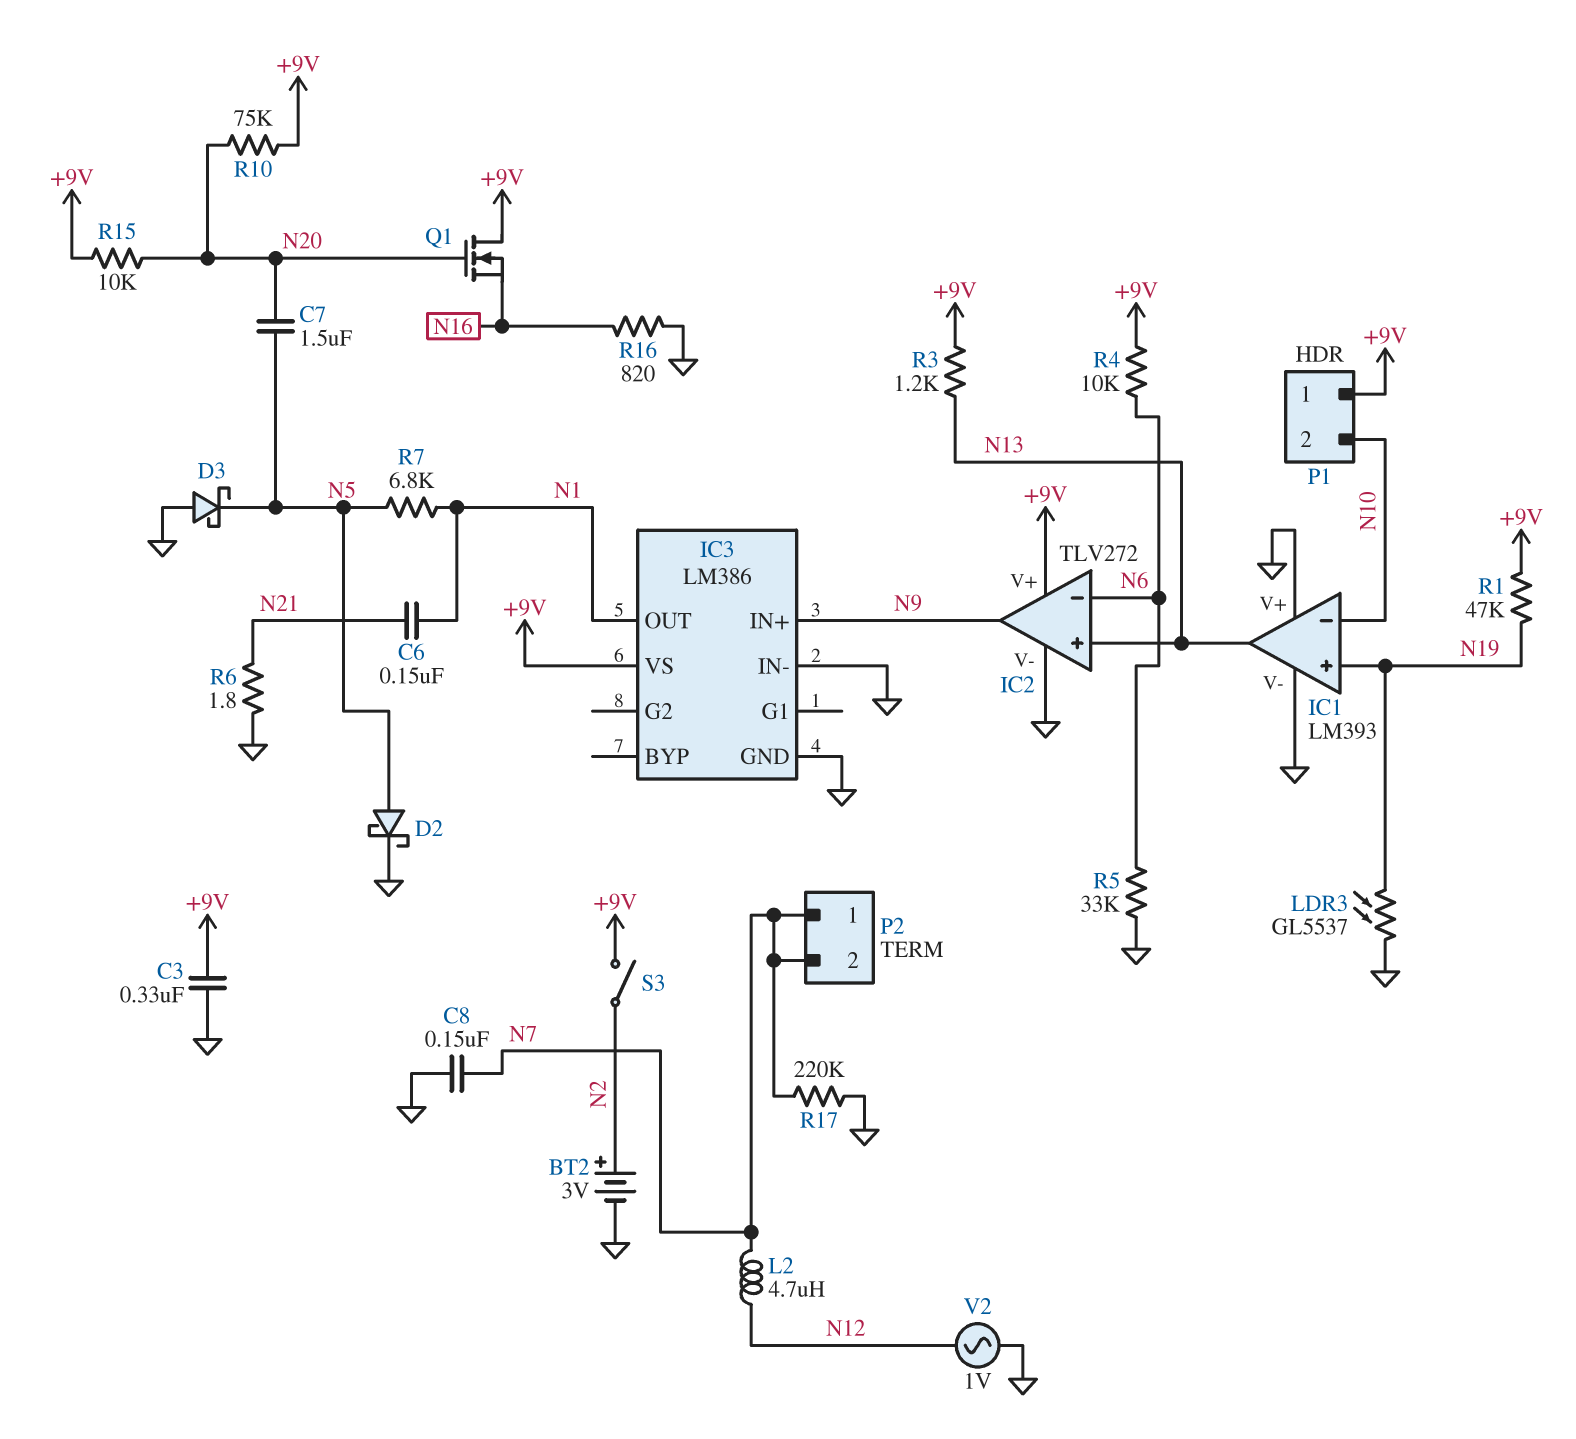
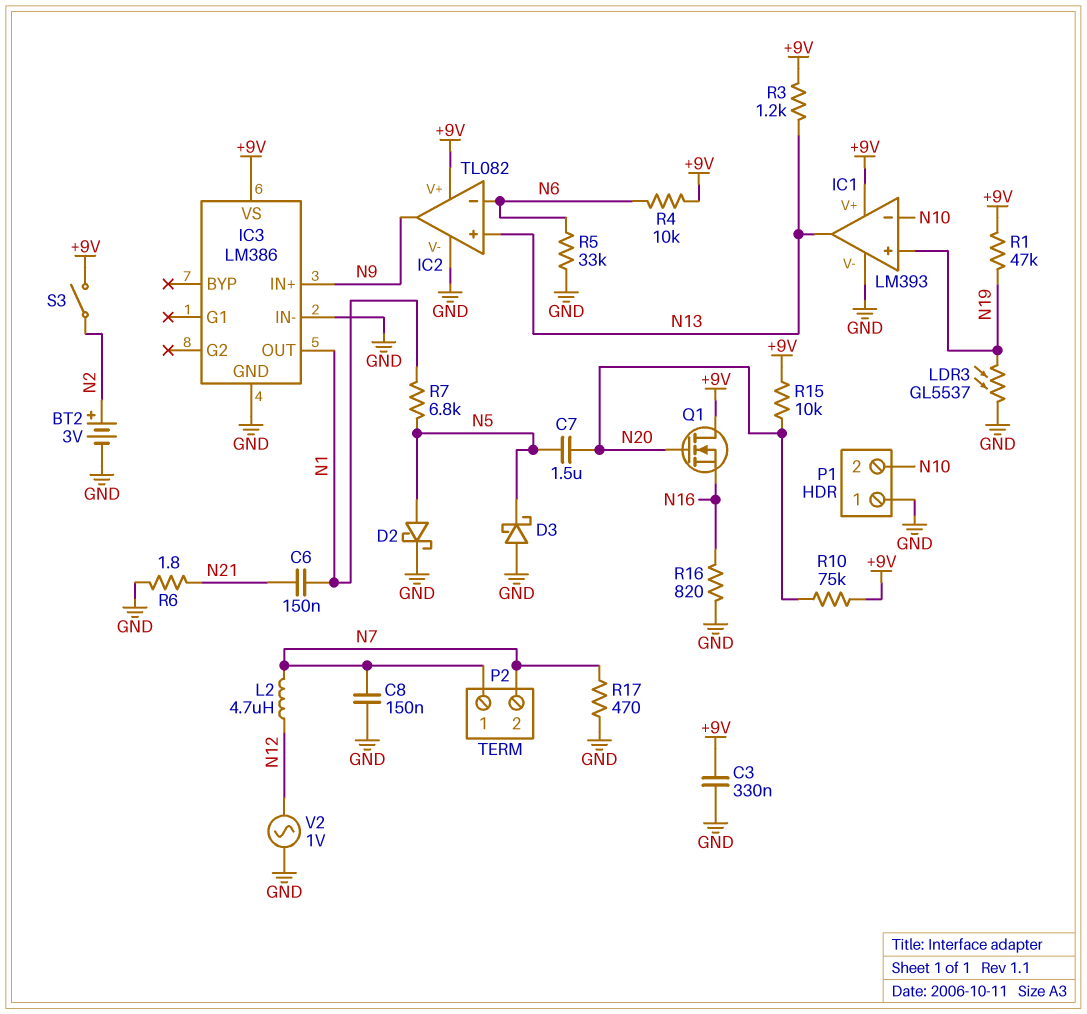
IC1 pin V+: GND -> +9V
IC2: TLV272 -> TL082
P1 pin 1: +9V -> GND
R17: 220k (GND, N7) -> 470 (GND, N7)

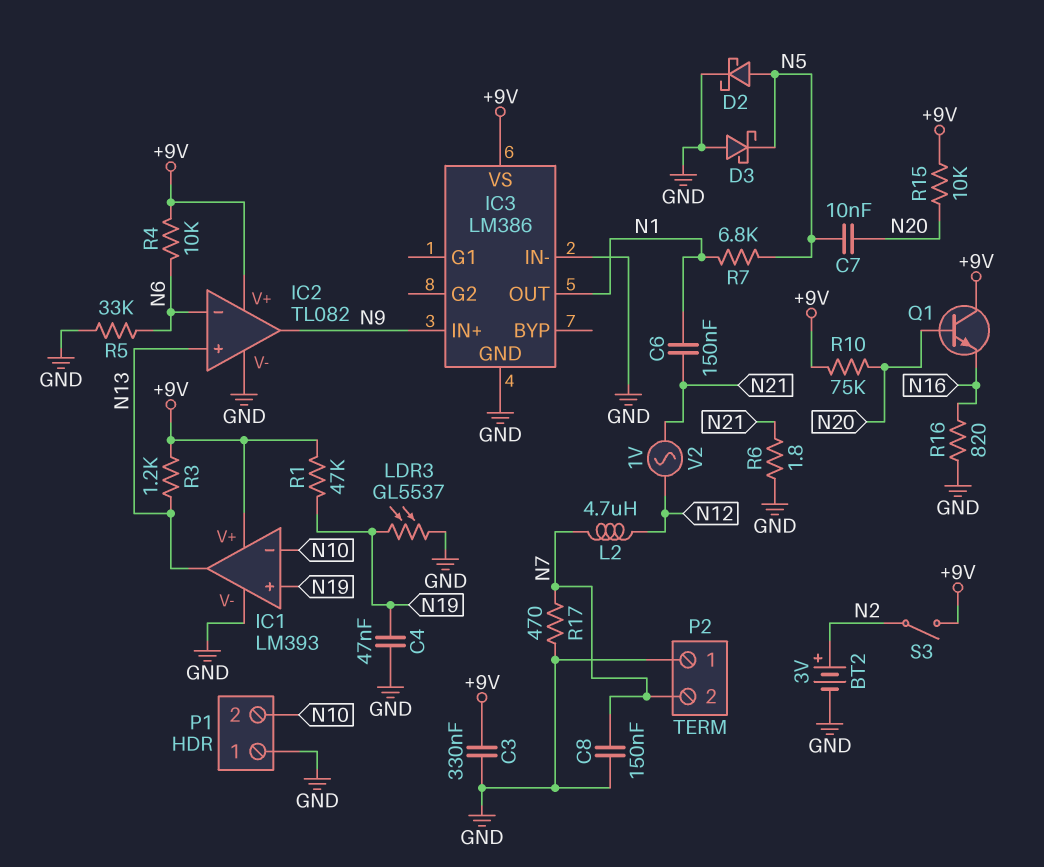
C4: none -> 47nF (GND, N19)
C7: 1.5uF (N5, N20) -> 10nF (N5, N20)
P2 pin 1: N7 -> GND
Q1: NMOS (G N20, D +9V, S N16) -> NPN (B N20, C +9V, E N16)
V2: AC 1V (GND, N12) -> AC 1V (N12, N21)

